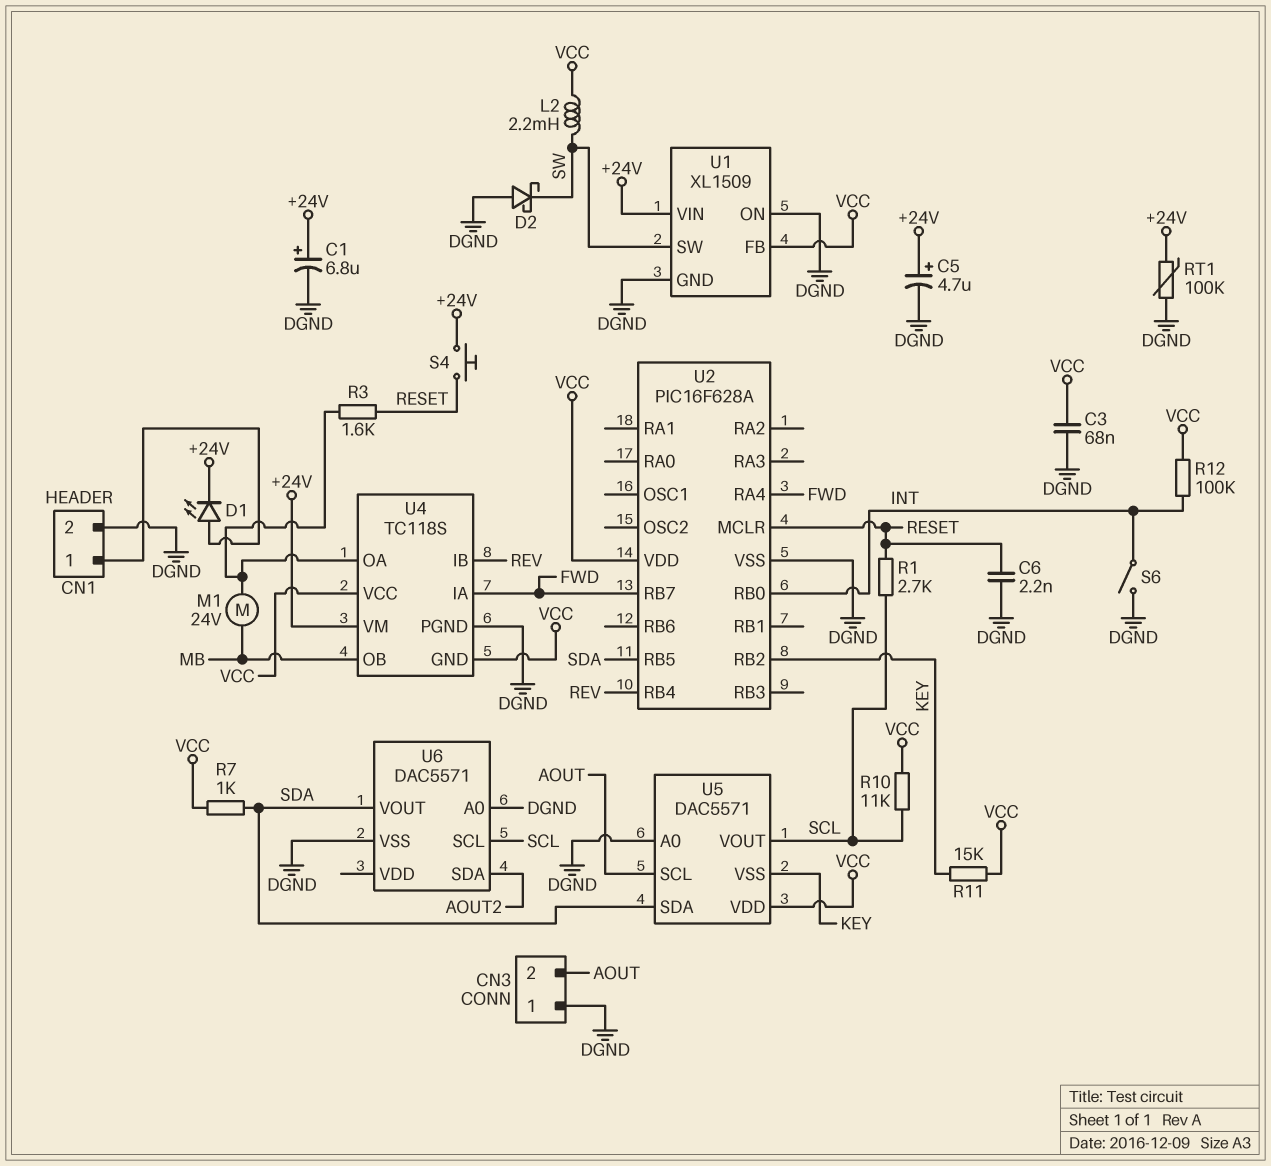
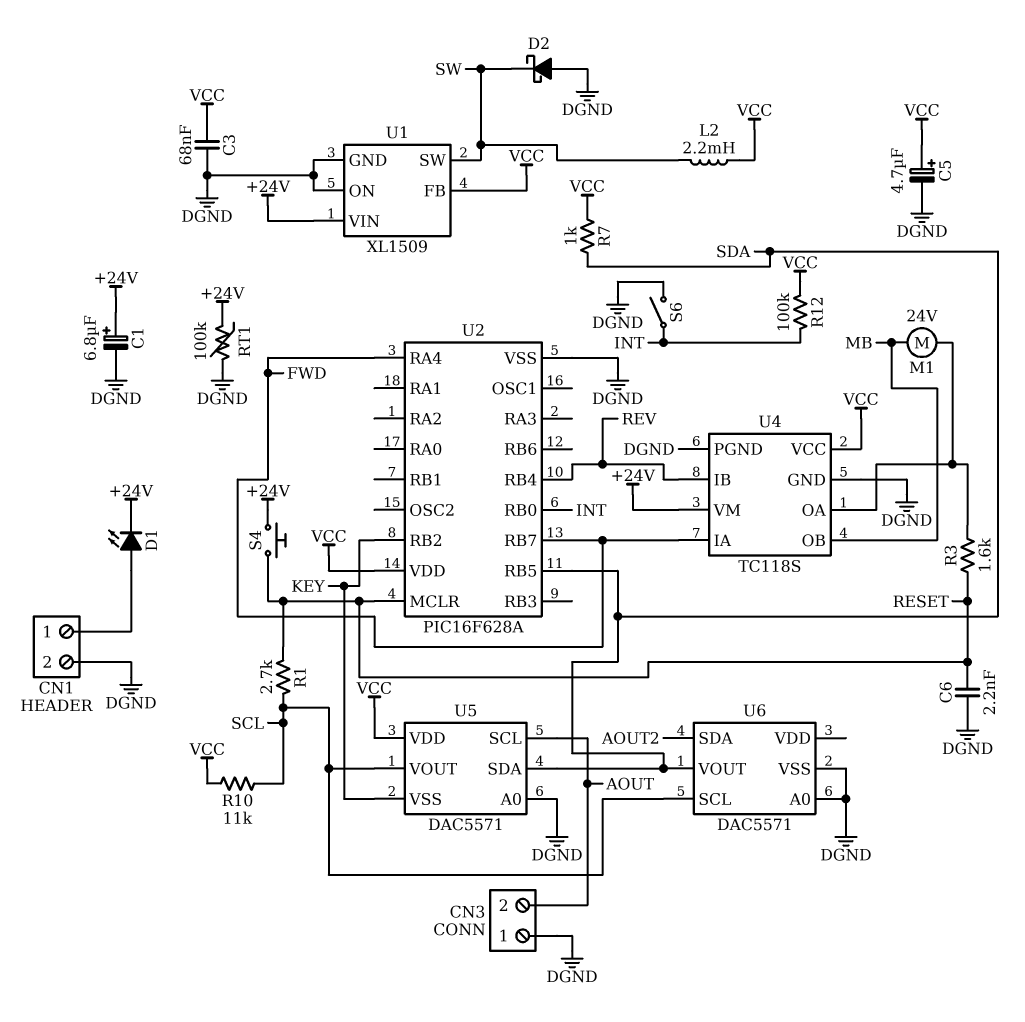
C5: 4.7uF (plus +24V, minus DGND) -> 4.7uF (plus VCC, minus DGND)
R11: 15k (KEY, VCC) -> none
U4 pin GND: VCC -> DGND

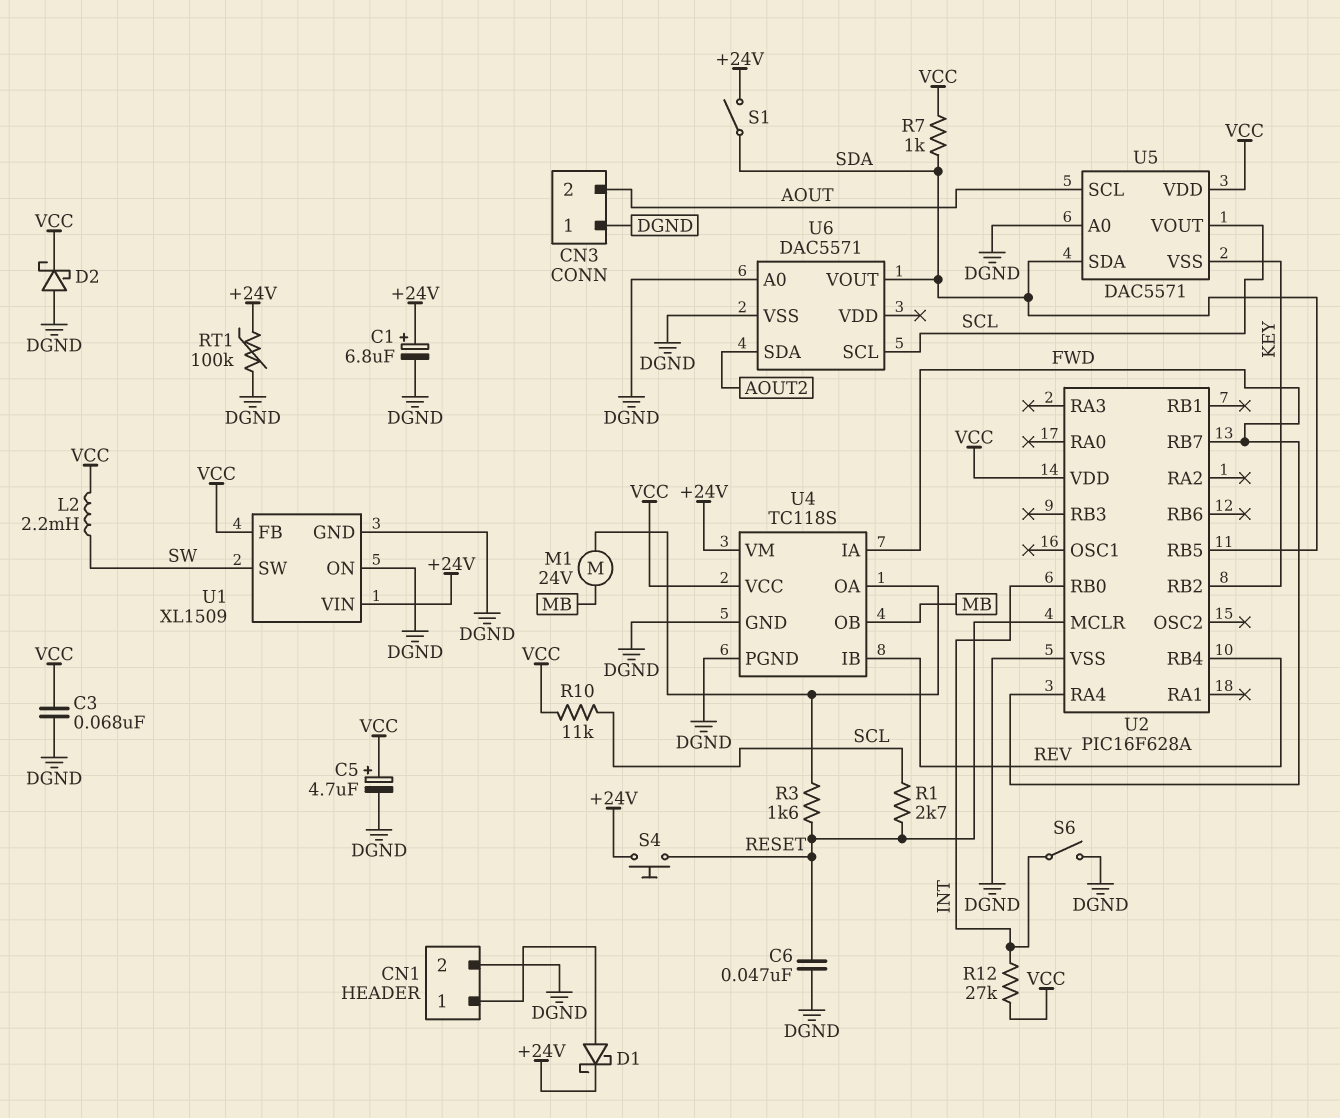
C6: 2.2nF (DGND, RESET) -> 47nF (DGND, RESET)
D1: LED (A CN1/1, K +24V) -> schottky (A CN1/1, K +24V)
D2: schottky (A DGND, K SW) -> schottky (A DGND, K VCC)
R12: 100k (INT, VCC) -> 27k (INT, VCC)
S1: none -> switch (+24V, SDA)

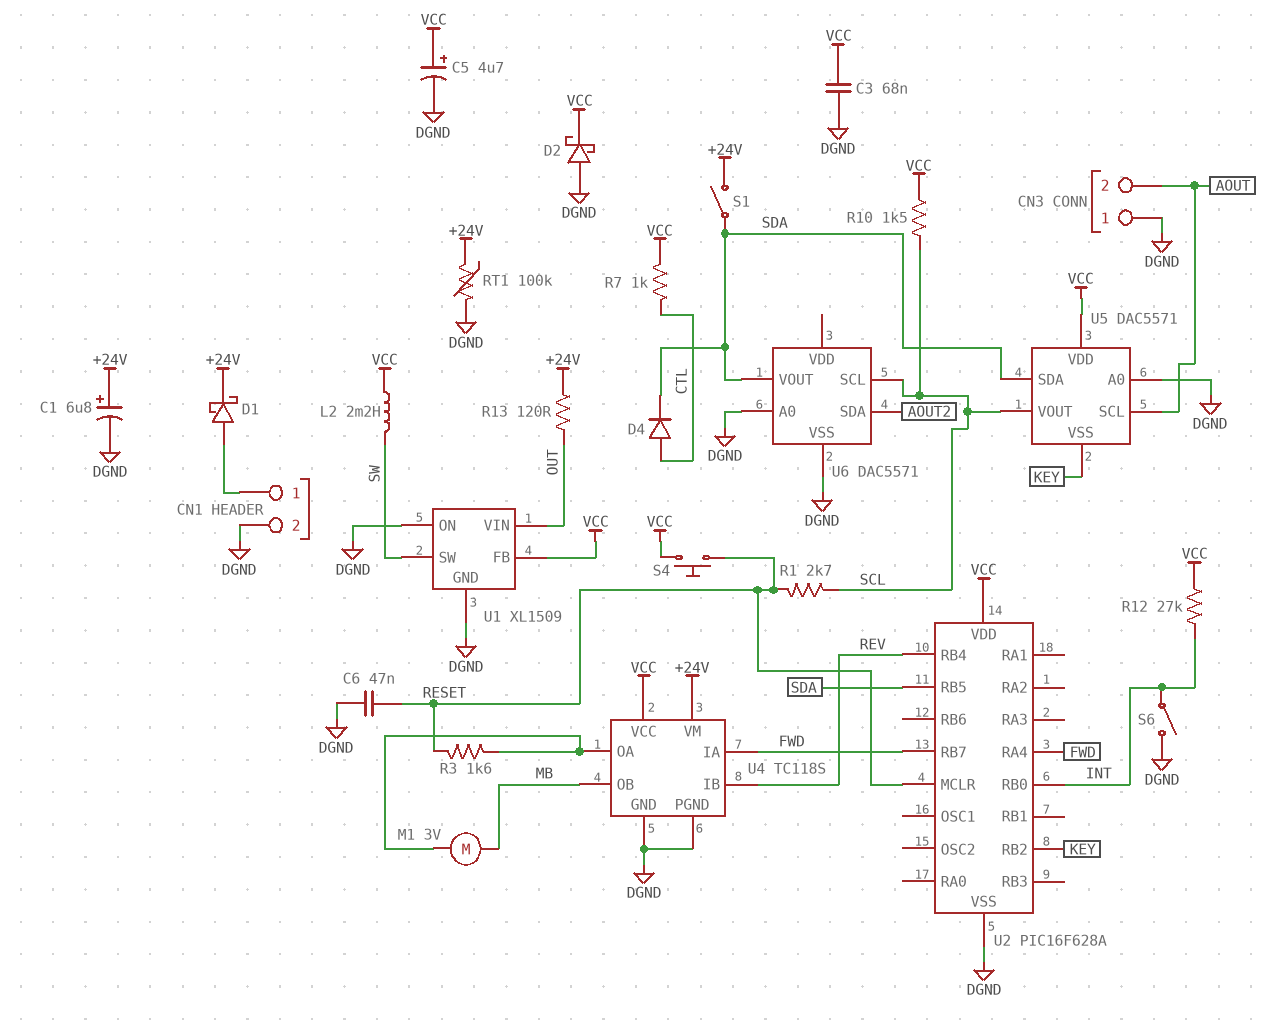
D4: none -> diode (A CTL, K SDA)
M1: motor 24V (MB, U4/OA) -> motor 3V (MB, U4/OA)
R7: 1k (SDA, VCC) -> 1k (CTL, VCC)
R10: 11k (SCL, VCC) -> 1.5k (SCL, VCC)
R13: none -> 120 (+24V, OUT)
S4: button (+24V, RESET) -> button (RESET, VCC)
U1 pin VIN: +24V -> OUT

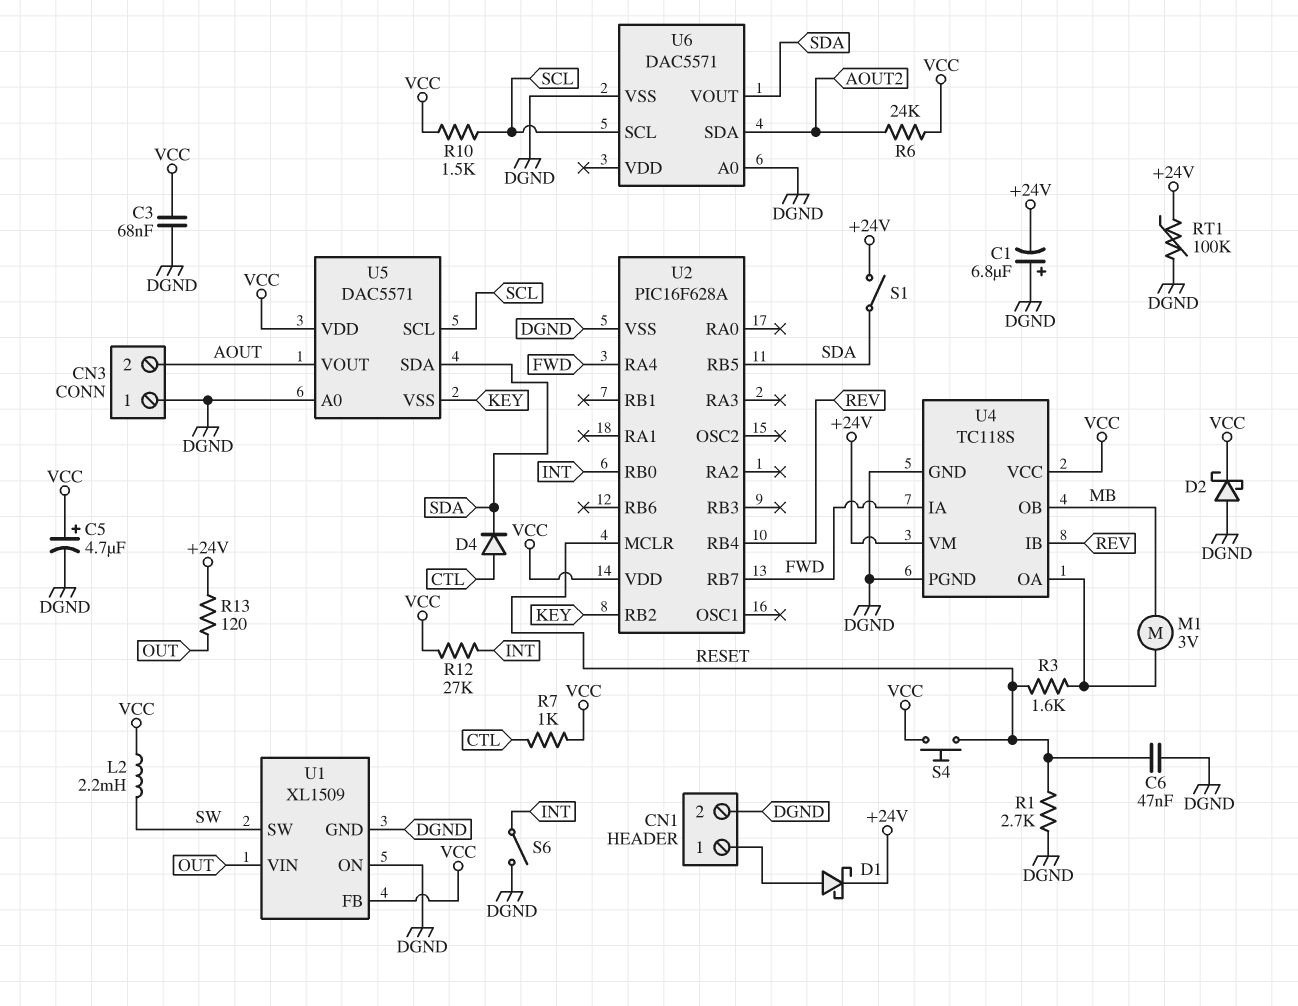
C1: 6.8uF (plus +24V, minus DGND) -> 6.8uF (plus DGND, minus +24V)
R1: 2.7k (RESET, SCL) -> 2.7k (DGND, RESET)
R6: none -> 24k (AOUT2, VCC)
U5 pin SCL: AOUT -> SCL
U5 pin VOUT: SCL -> AOUT

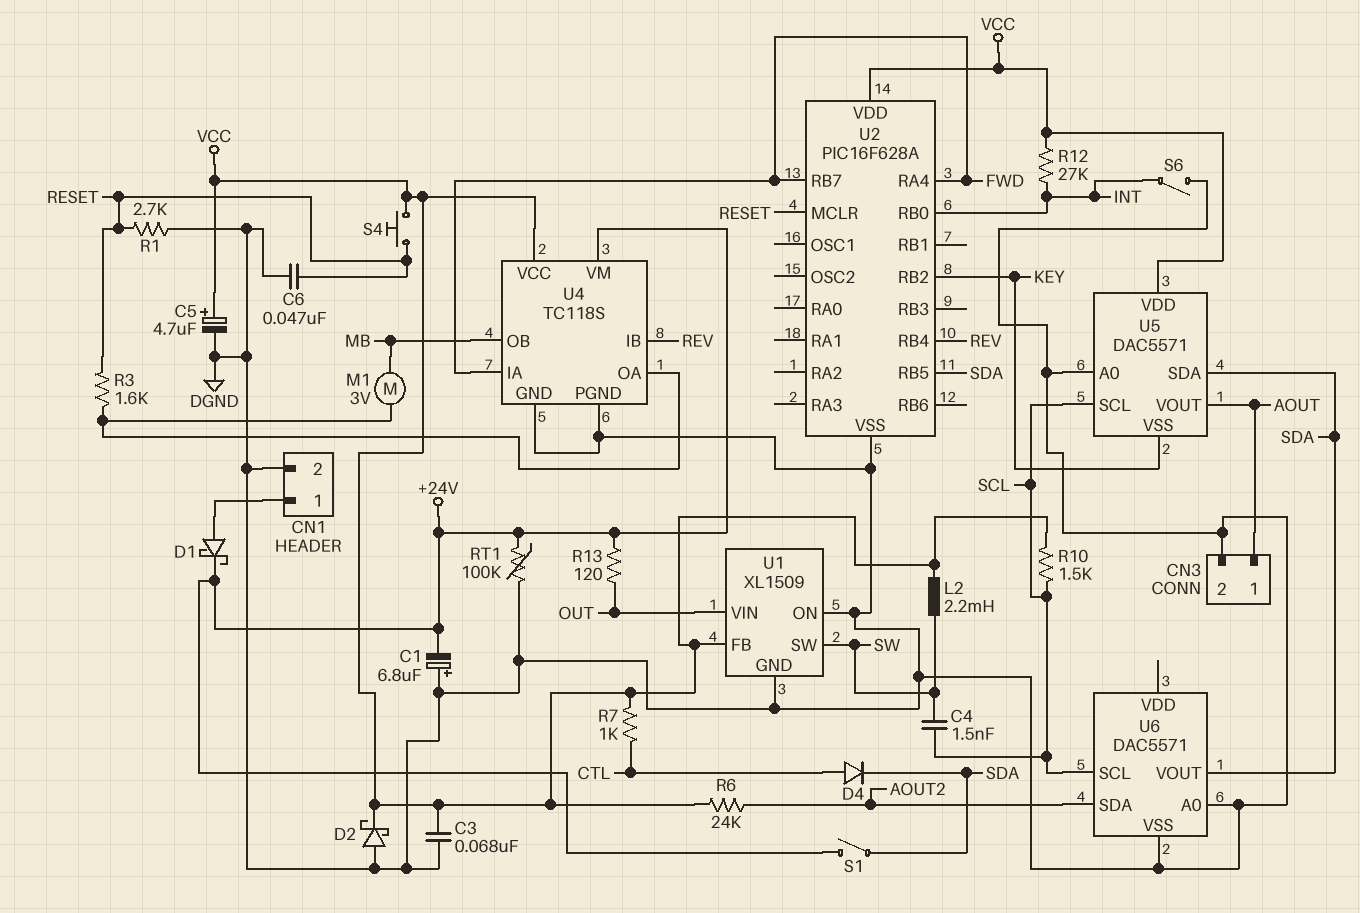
C4: none -> 1.5nF (SCL, SW)
CN3 pin 1: DGND -> AOUT
CN3 pin 2: AOUT -> DGND

